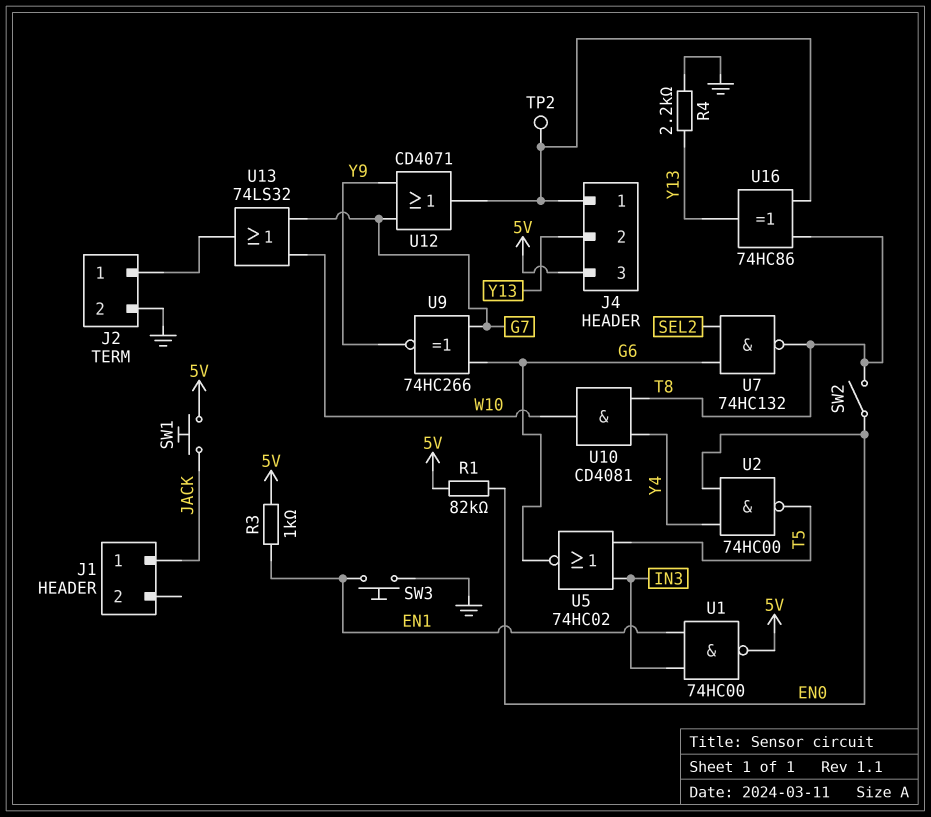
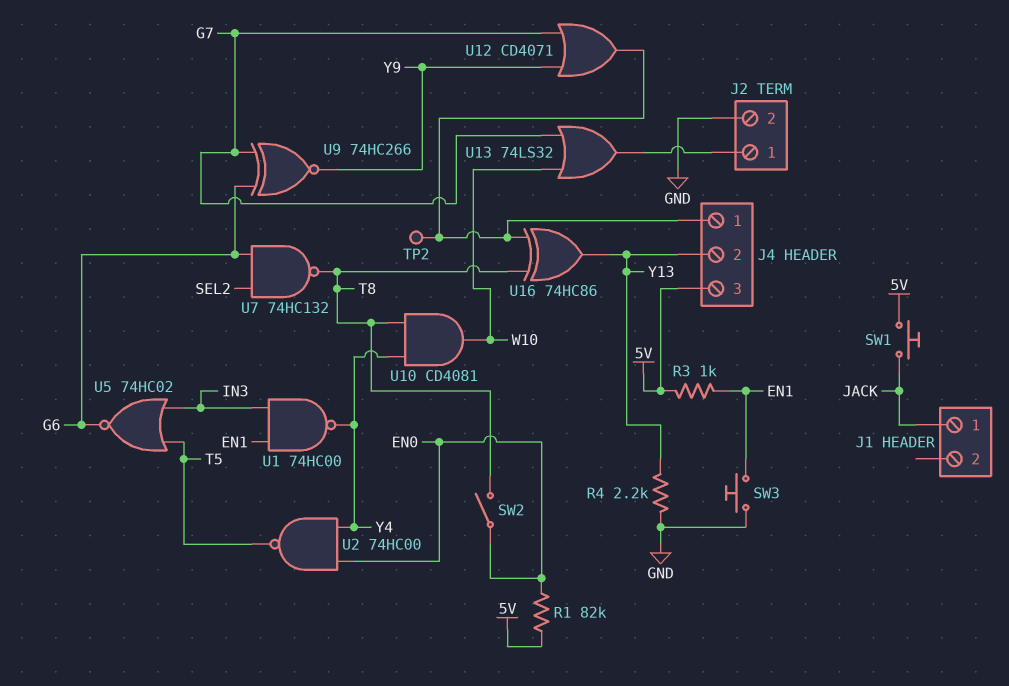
U1: NAND 74HC00 (in EN1, in IN3, out 5V) -> NAND 74HC00 (in EN1, in IN3, out Y4)

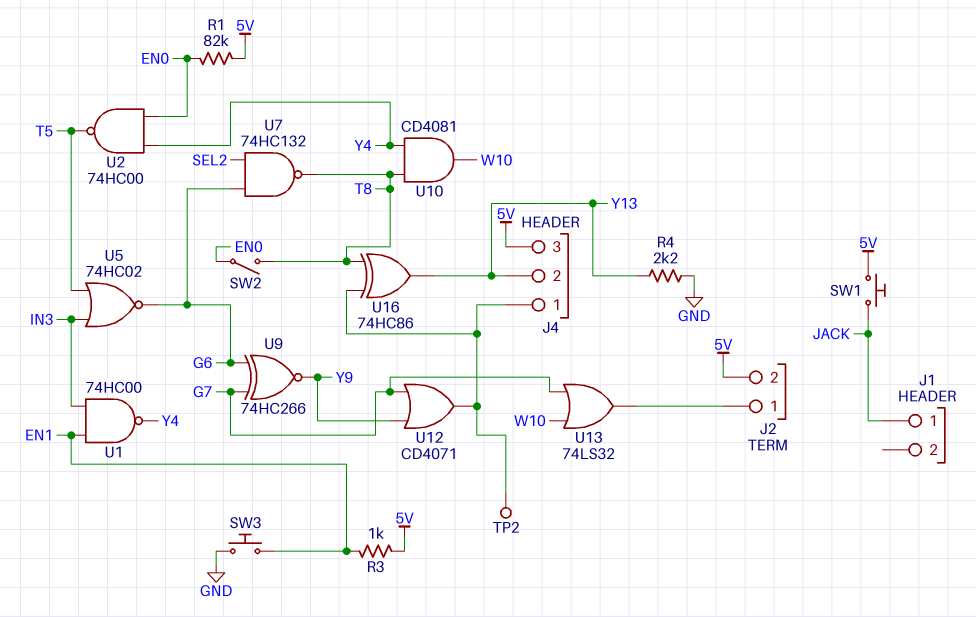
J2 pin 2: GND -> 5V

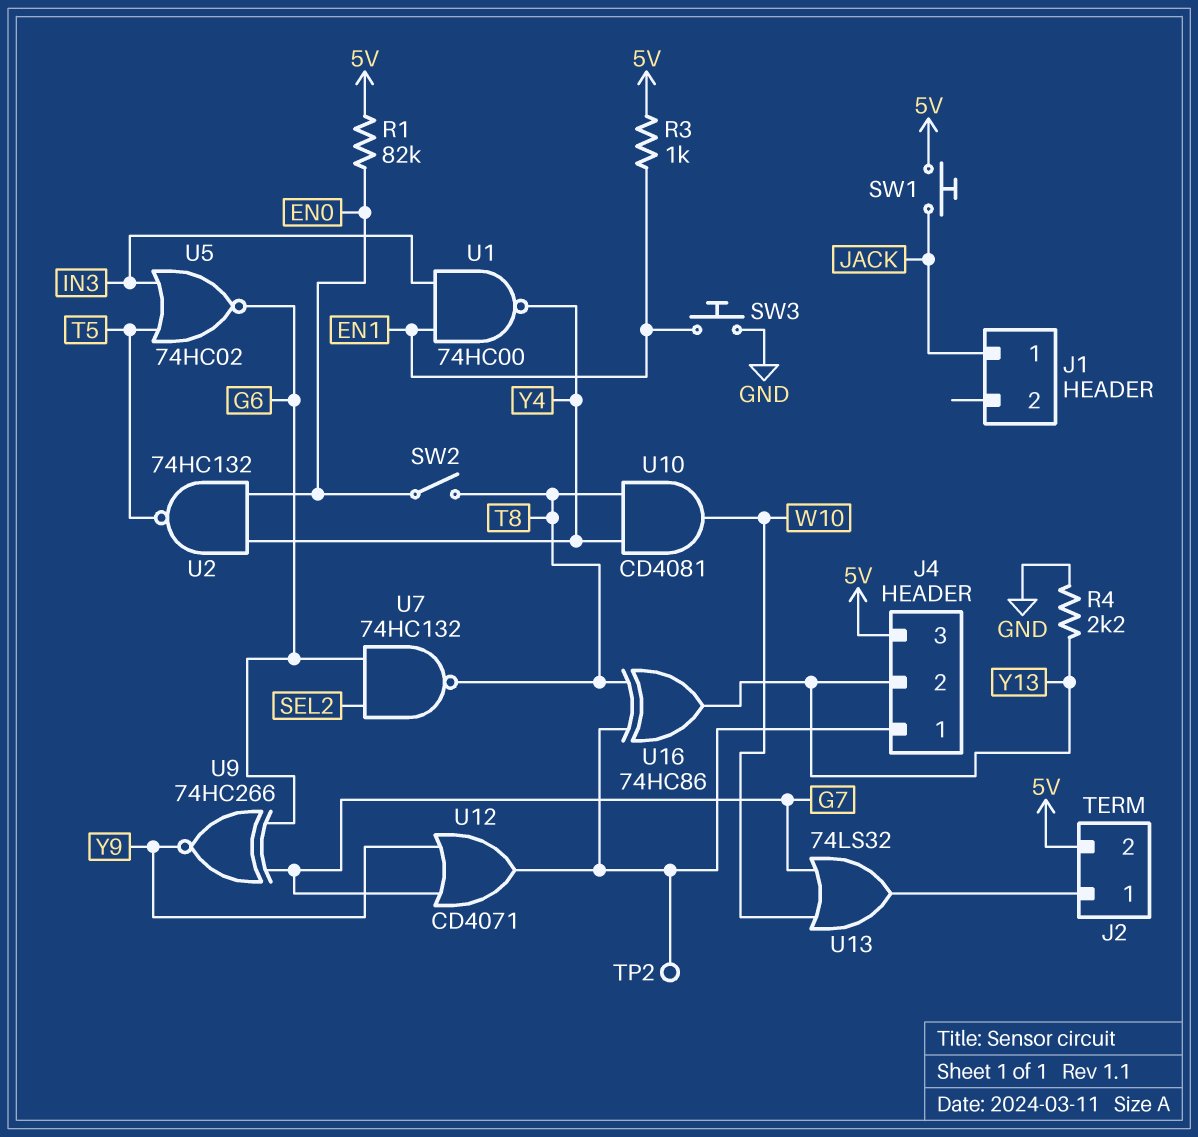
U2: NAND 74HC00 (in EN0, in Y4, out T5) -> NAND 74HC132 (in EN0, in Y4, out T5)

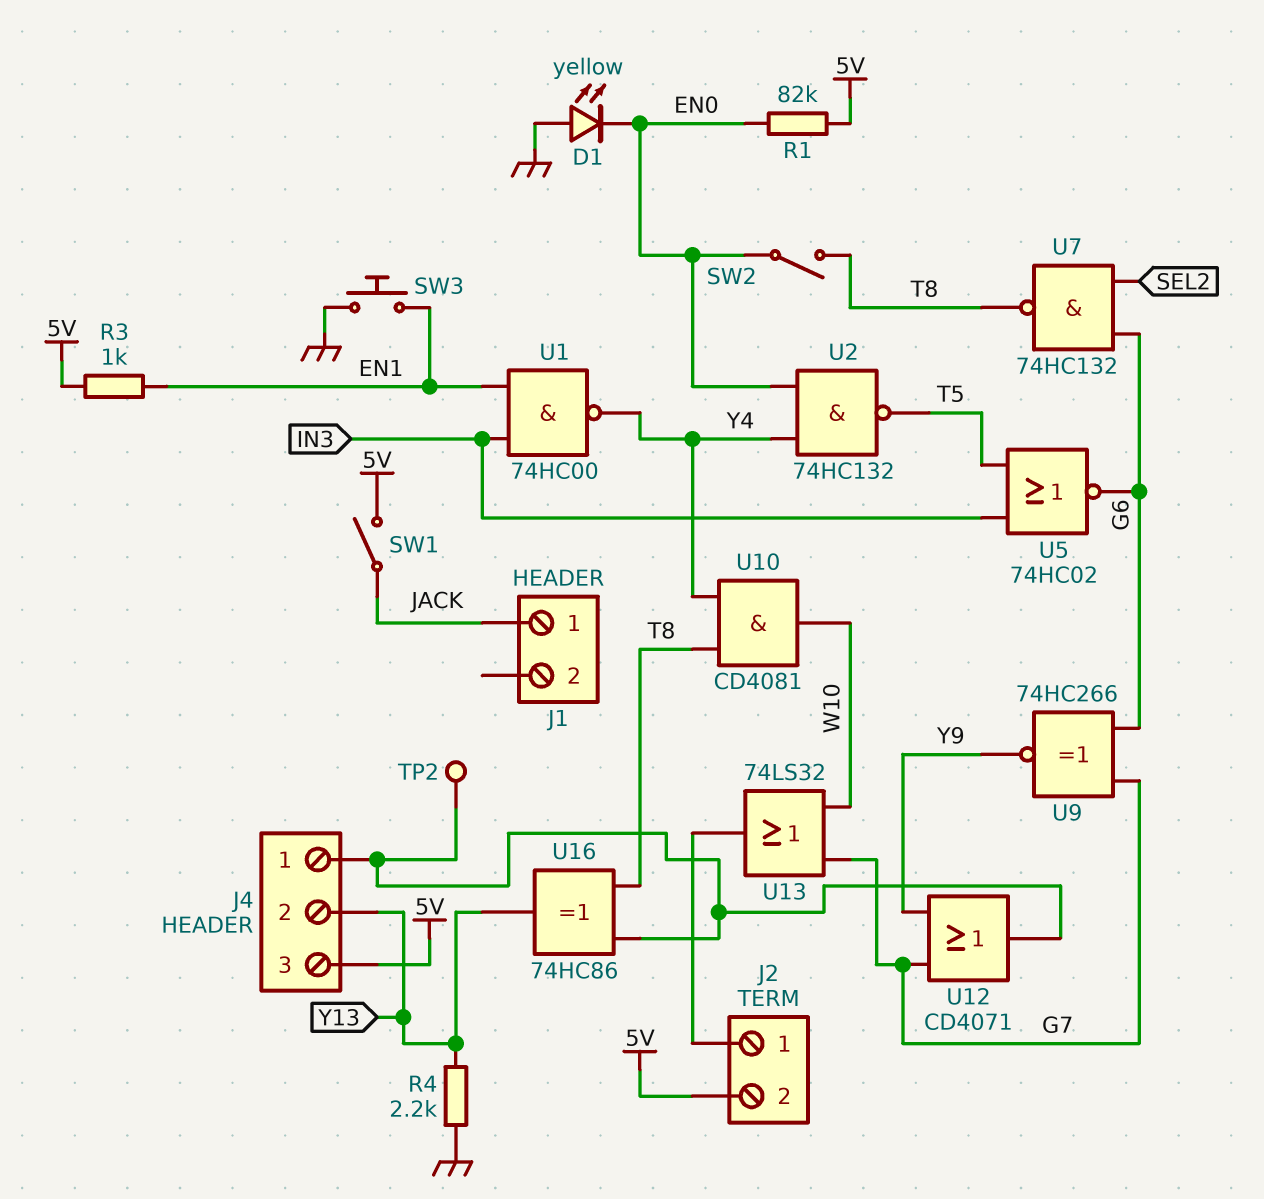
D1: none -> LED yellow (A GND, K EN0)
SW1: button (5V, JACK) -> switch (5V, JACK)

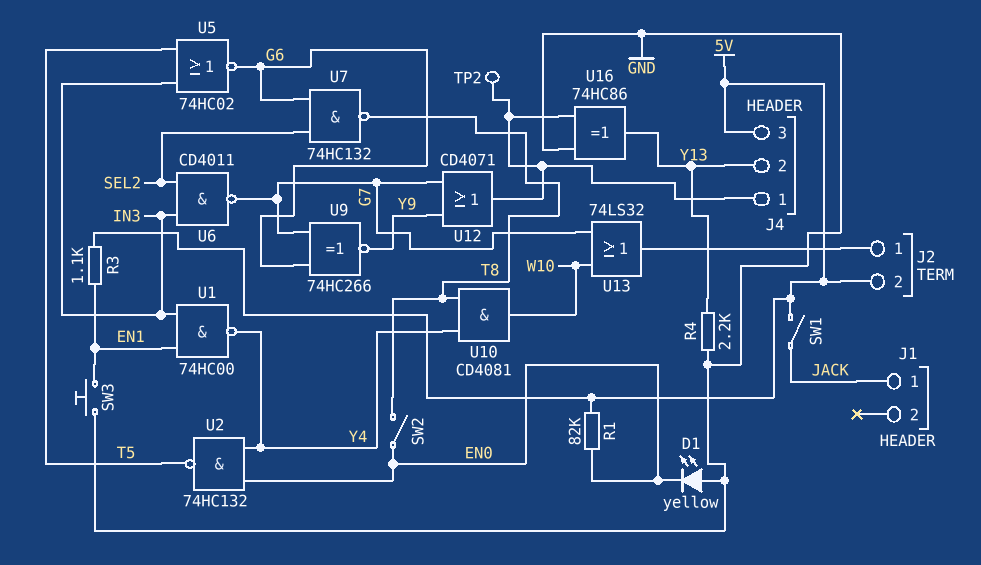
R3: 1k (5V, EN1) -> 1.1k (5V, EN1)
U6: none -> NAND CD4011 (in IN3, in SEL2, out G7)
U16: XOR 74HC86 (in J4/1, in T8, out Y13) -> XOR 74HC86 (in GND, in J4/1, out Y13)

